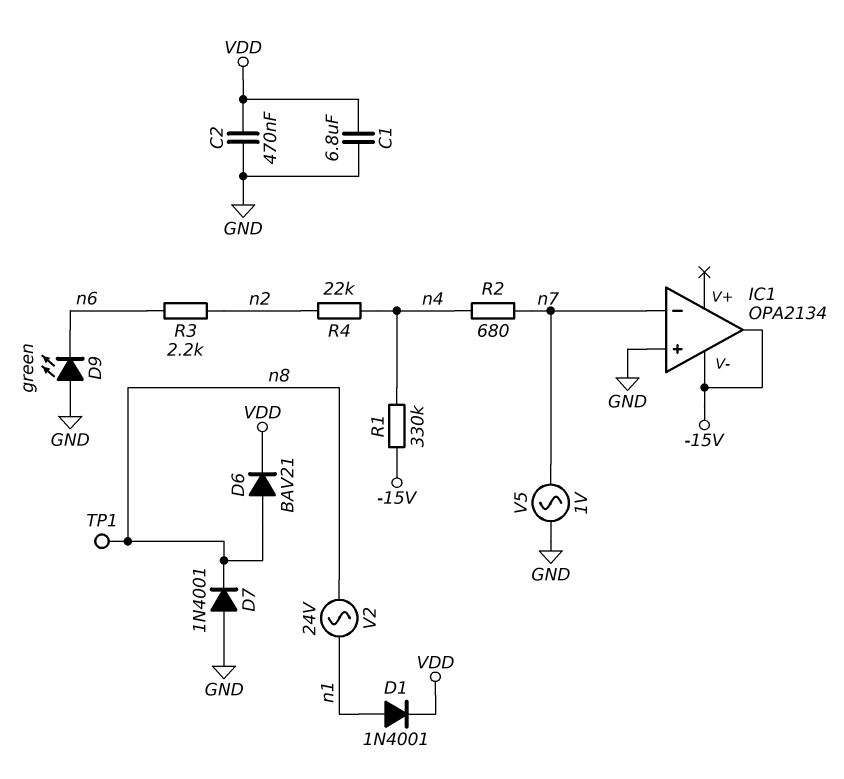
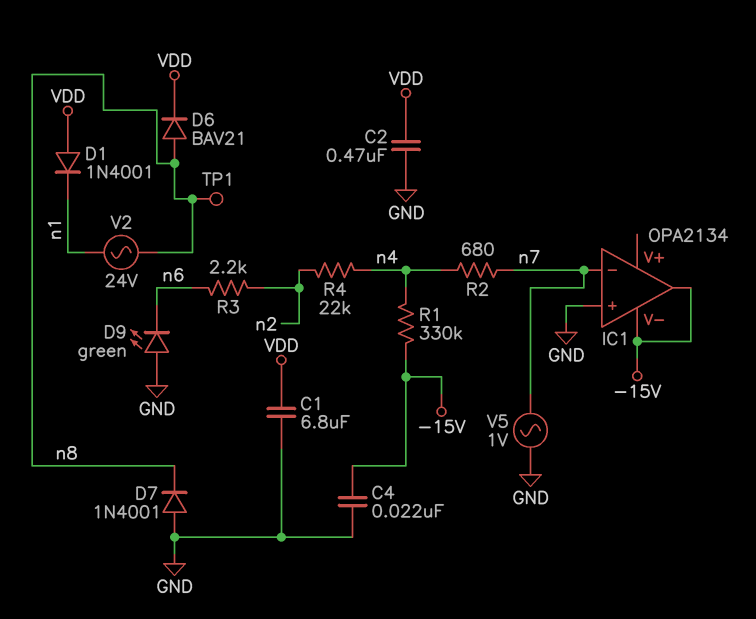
C4: none -> 22nF (-15V, GND)
D1: diode 1N4001 (A n1, K VDD) -> diode 1N4001 (A VDD, K n1)

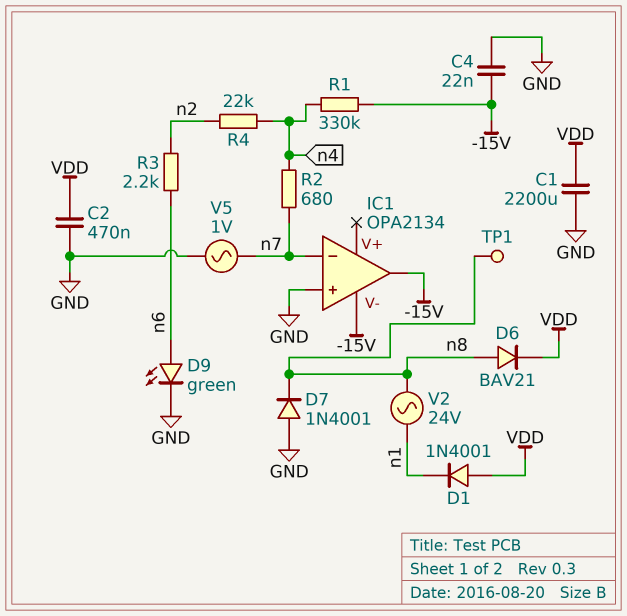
C1: 6.8uF (GND, VDD) -> 2200uF (GND, VDD)
D9: LED green (A GND, K n6) -> LED green (A n6, K GND)

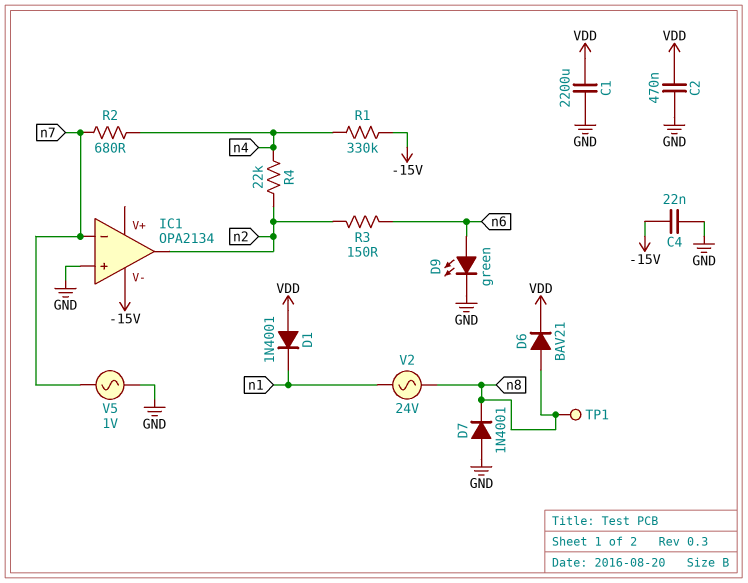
IC1 pin out: -15V -> n2
R3: 2.2k (n2, n6) -> 150 (n2, n6)

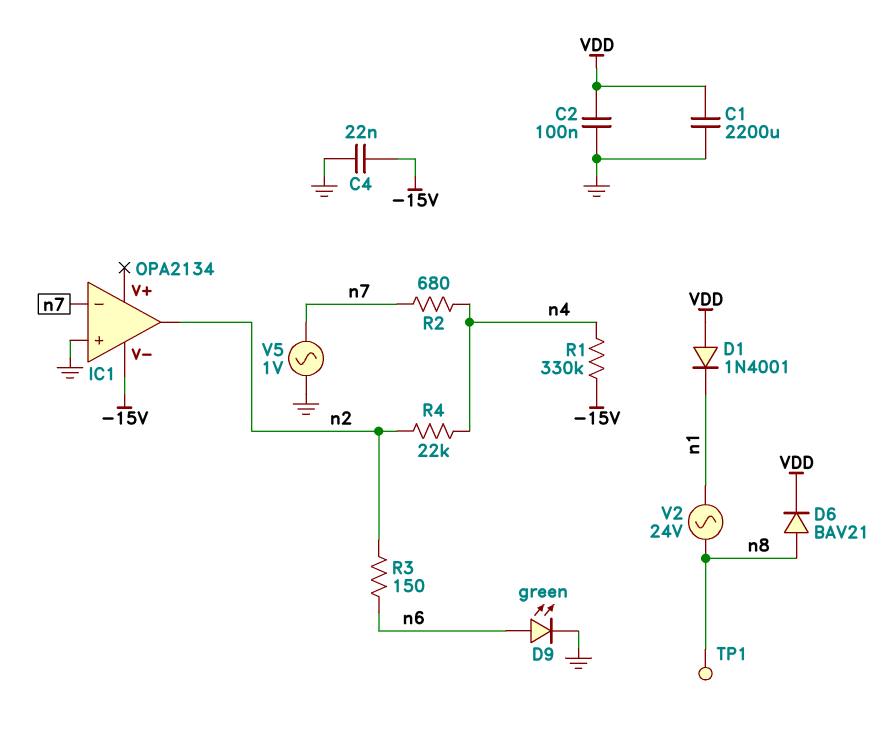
C2: 470nF (GND, VDD) -> 100nF (GND, VDD)
D7: diode 1N4001 (A GND, K n8) -> none

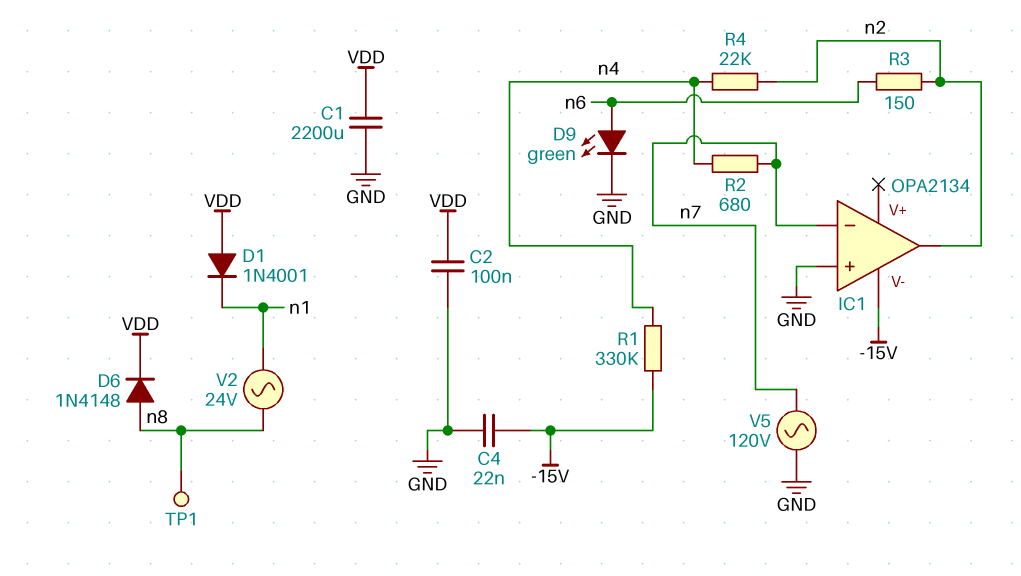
D6: diode BAV21 (A n8, K VDD) -> diode 1N4148 (A n8, K VDD)
V5: AC 1V (GND, n7) -> AC 120V (GND, n7)

